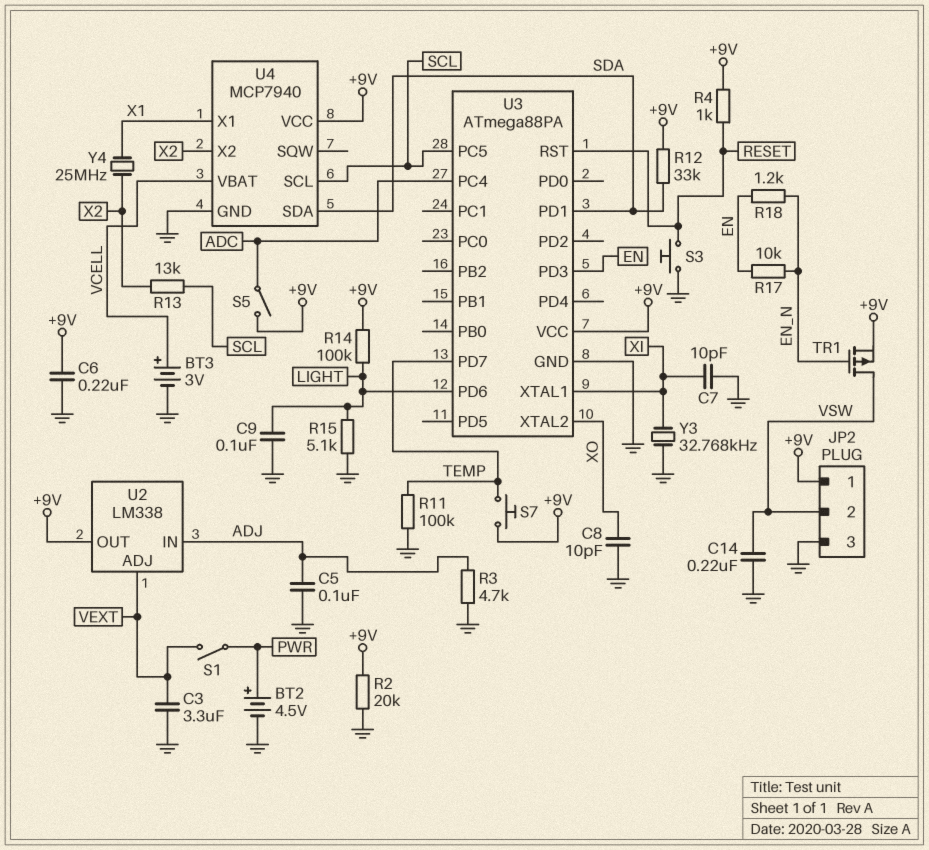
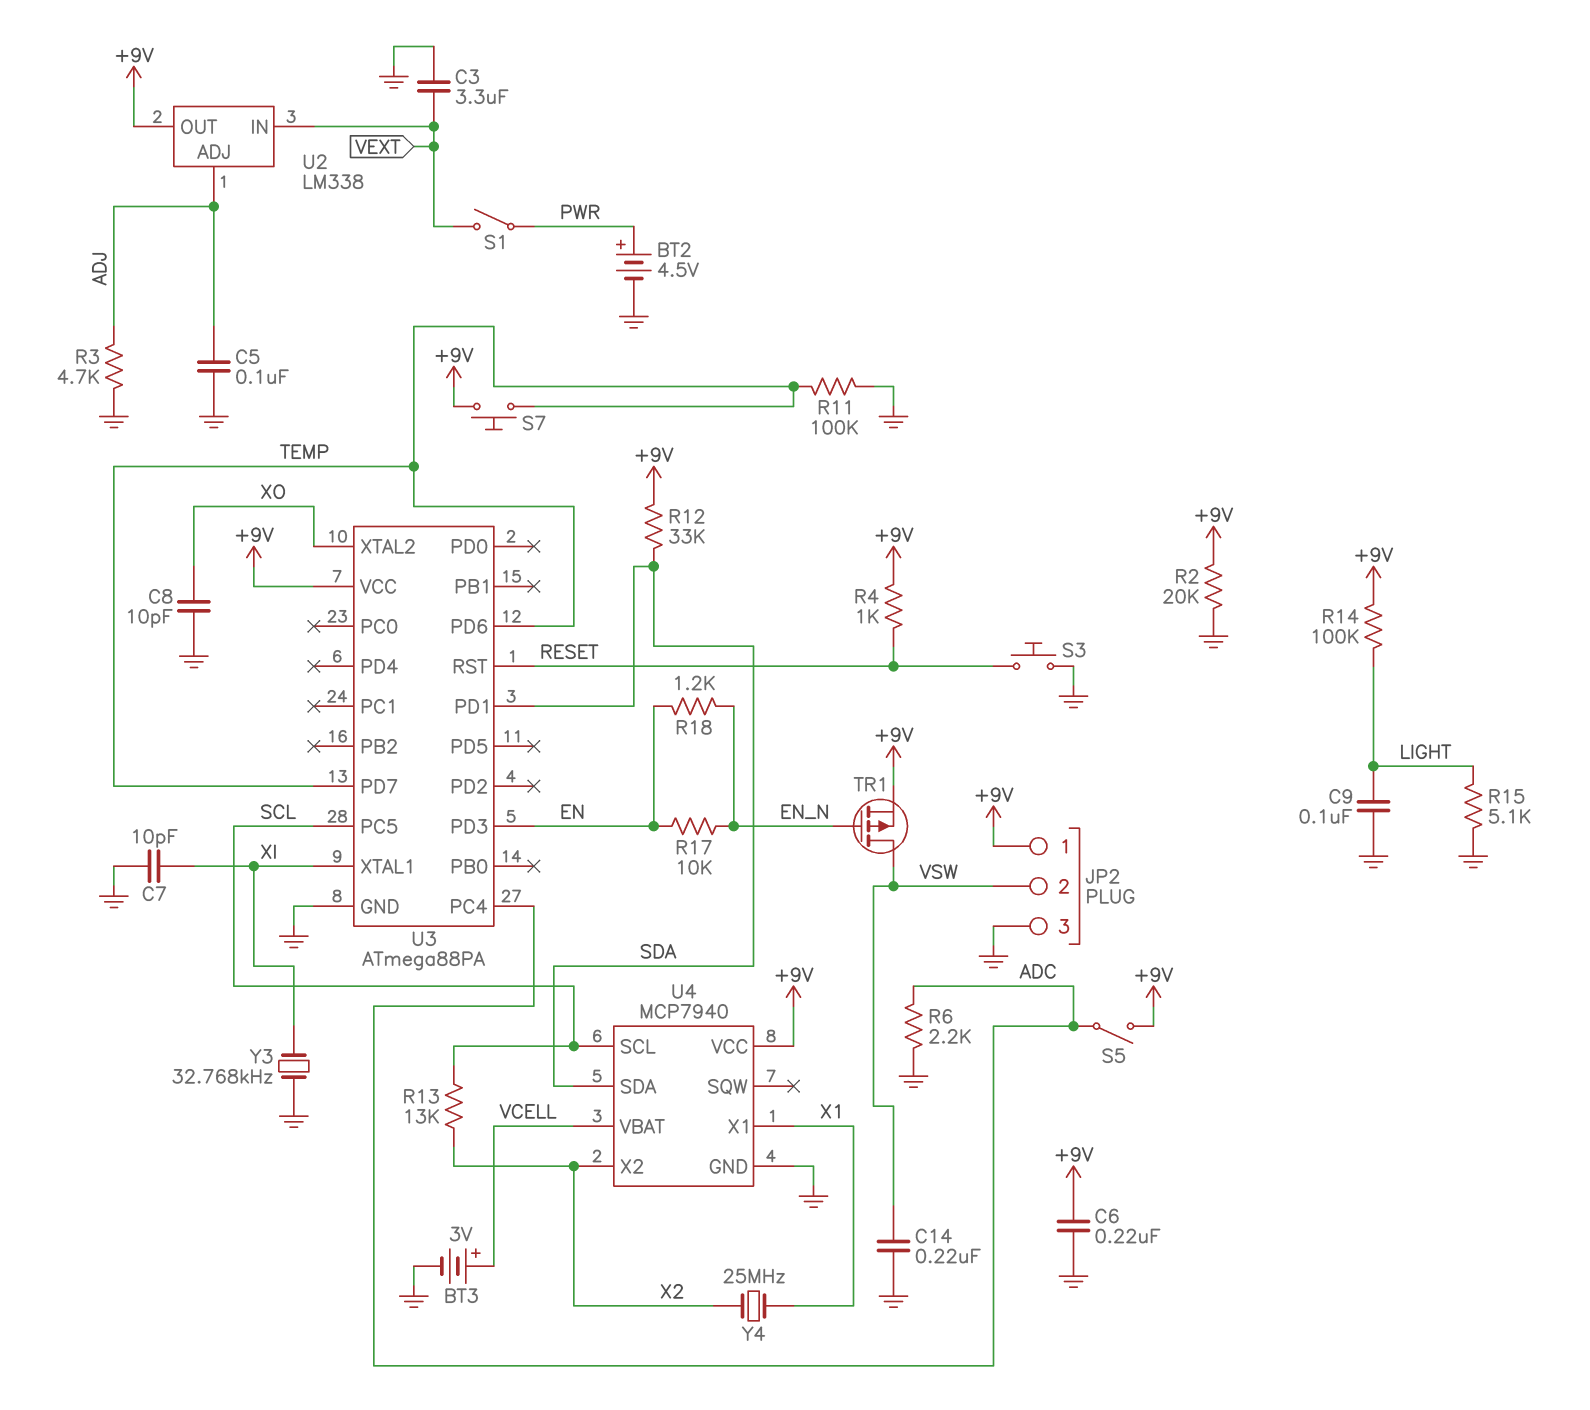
R6: none -> 2.2k (ADC, GND)
U2 pin ADJ: VEXT -> ADJ
U2 pin IN: ADJ -> VEXT
U3 pin PD6: LIGHT -> TEMP

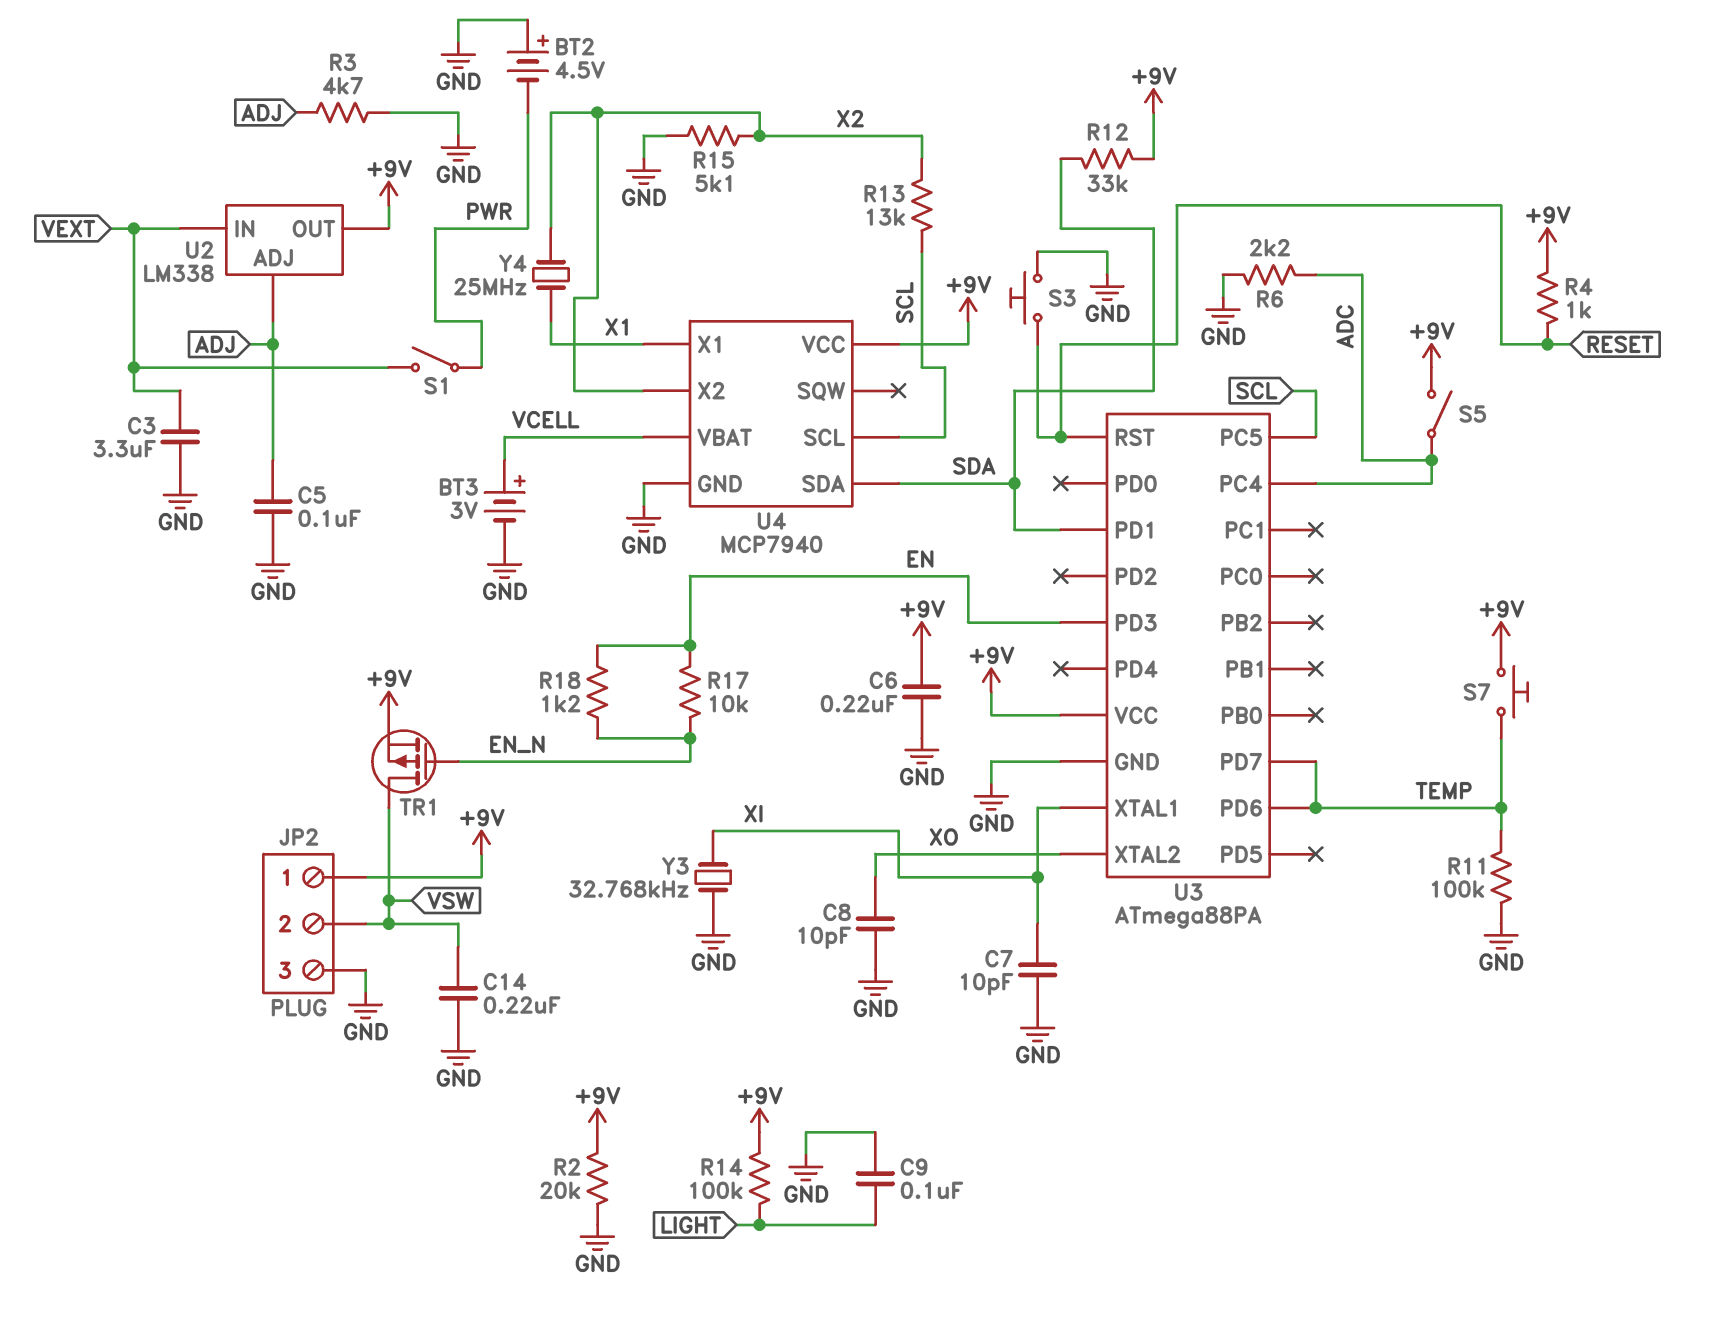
BT2: 4.5V (plus PWR, minus GND) -> 4.5V (plus GND, minus PWR)
R15: 5.1k (GND, LIGHT) -> 5.1k (GND, X2)

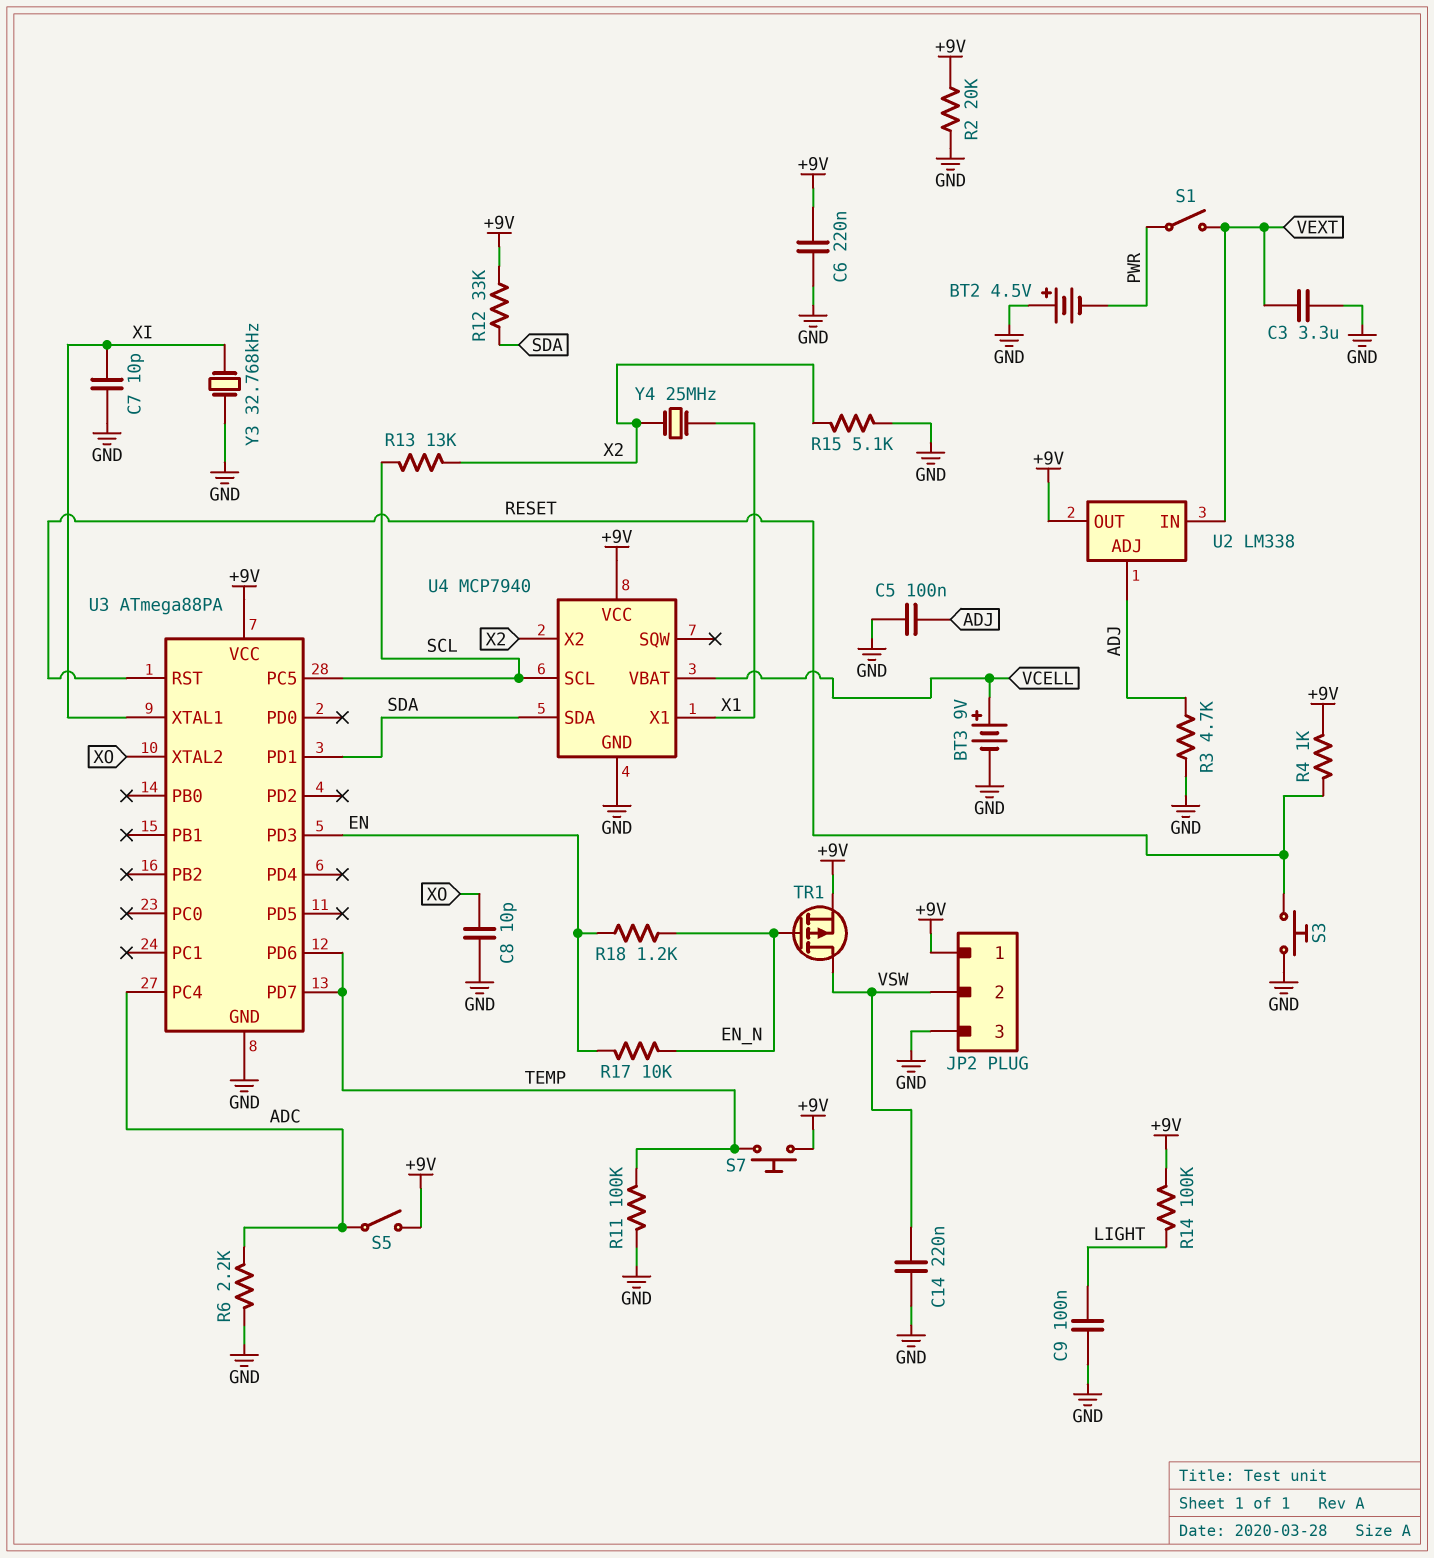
BT3: 3V (plus VCELL, minus GND) -> 9V (plus VCELL, minus GND)

